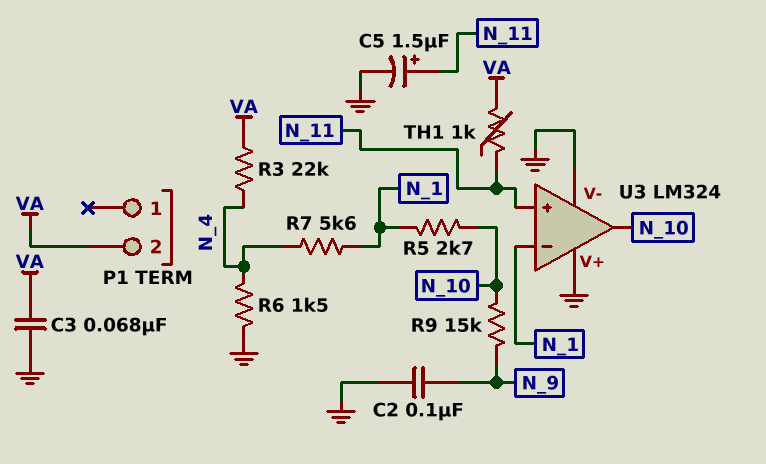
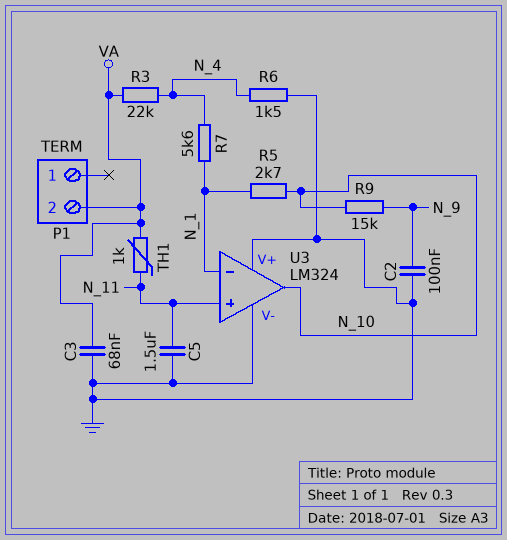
C5: 1.5uF (plus N_11, minus GND) -> 1.5uF (GND, N_11)

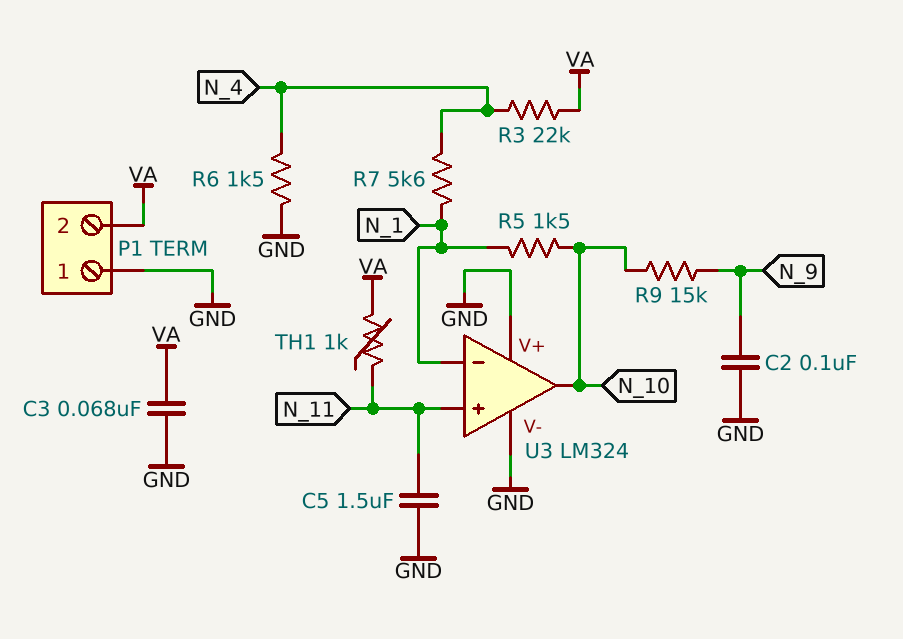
P1 pin 1: none -> GND
R5: 2.7k (N_1, N_10) -> 1.5k (N_1, N_10)

